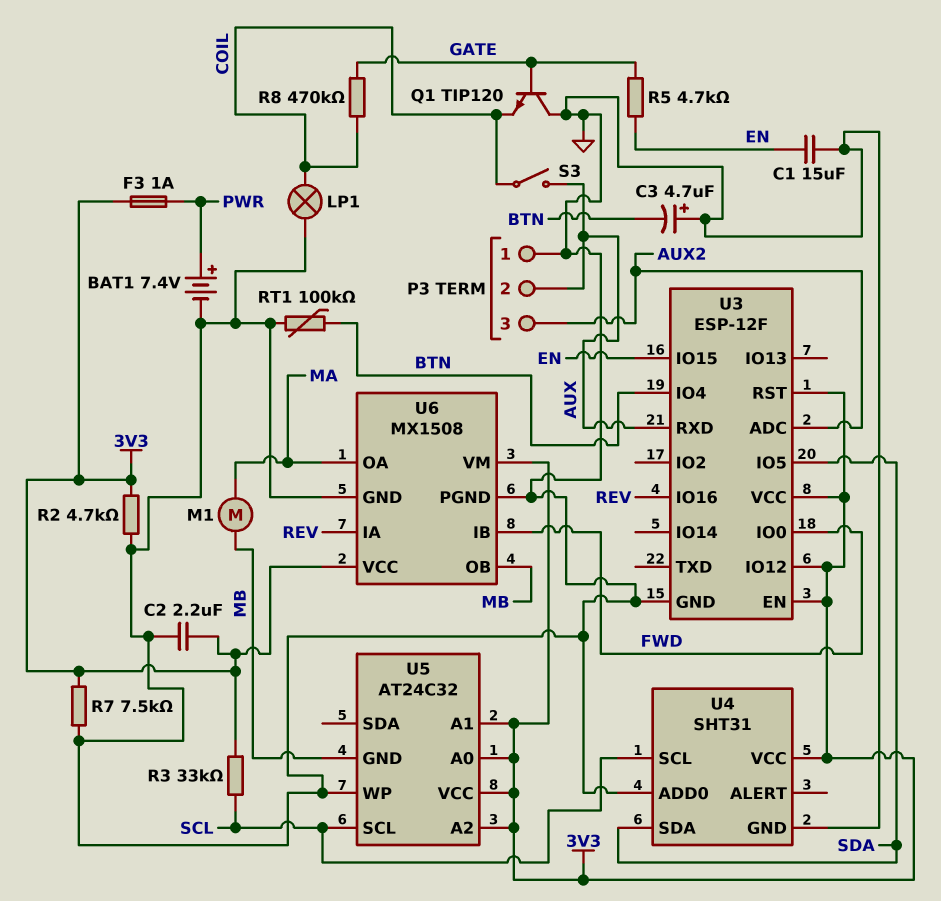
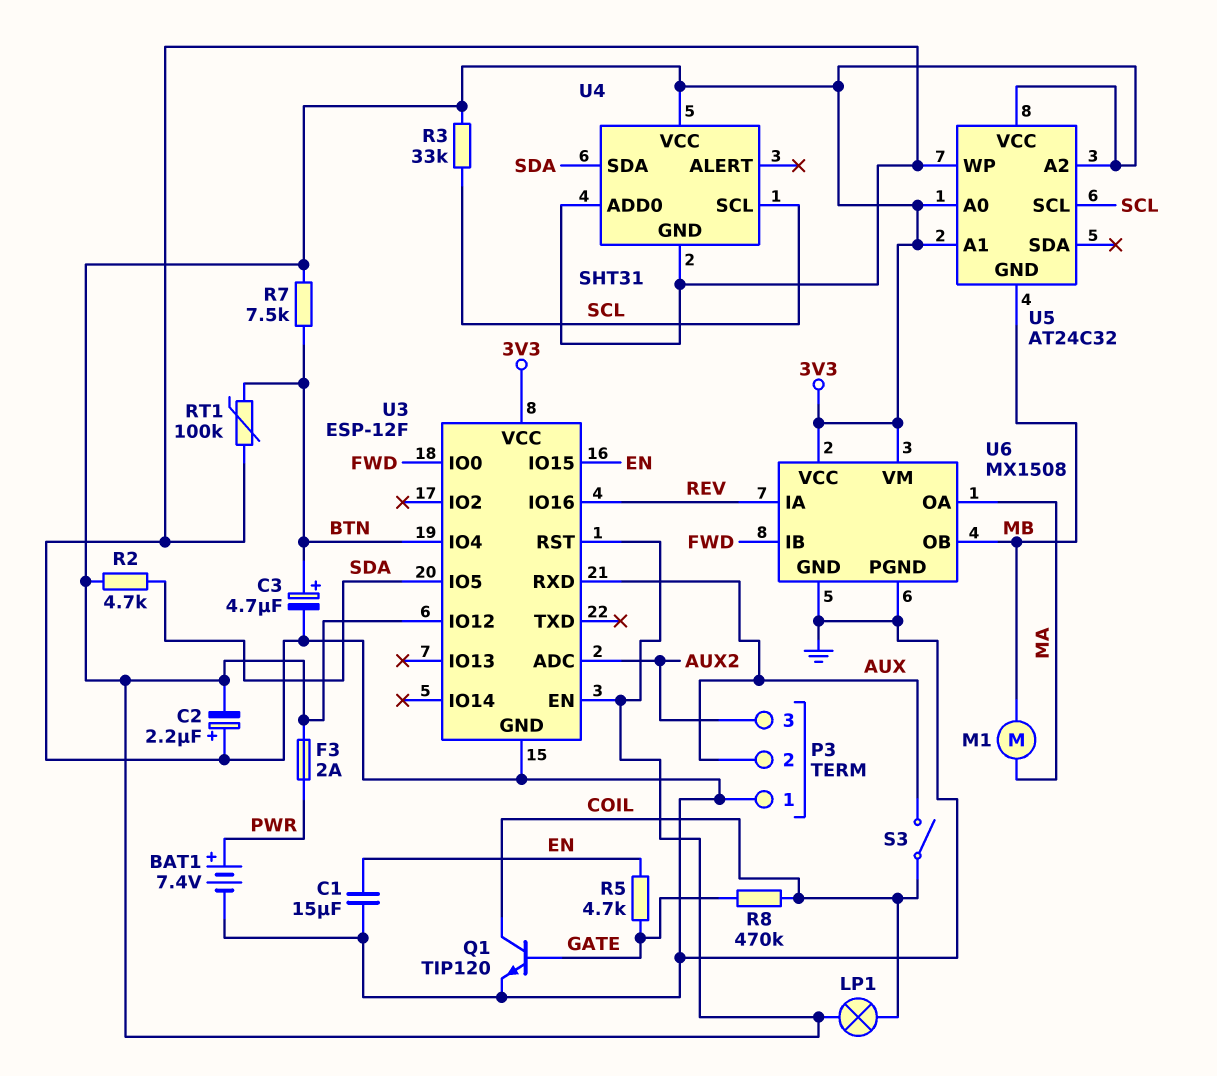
C2: 2.2uF (3V3, GND) -> 2.2uF (plus GND, minus 3V3)
C3: 4.7uF (plus GND, minus BTN) -> 4.7uF (plus BTN, minus GND)
F3: 1A (3V3, PWR) -> 2A (3V3, PWR)
LP1: lamp (COIL, GND) -> lamp (3V3, COIL)
Q1: NPN TIP120 (B GATE, C GND, E COIL) -> NPN TIP120 (B GATE, C COIL, E GND)
R2: 4.7k (3V3, GND) -> 4.7k (3V3, SDA)
R7: 7.5k (3V3, GND) -> 7.5k (3V3, BTN)

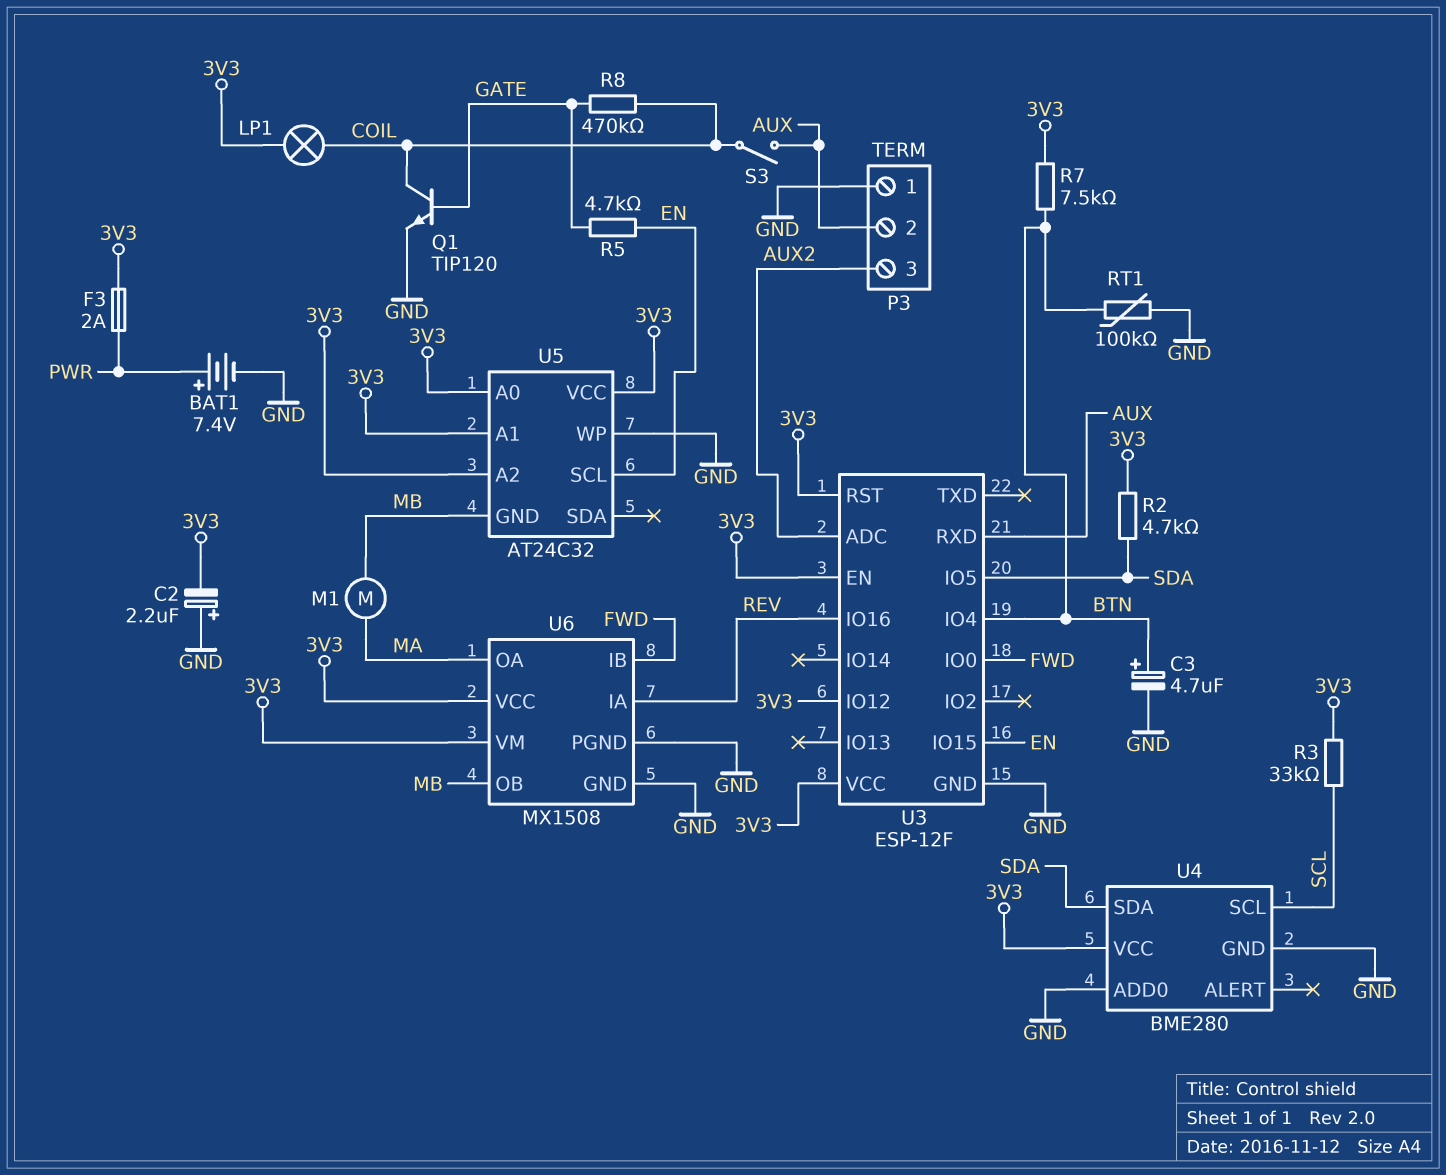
C1: 15uF (EN, GND) -> none
U4: SHT31 -> BME280
U5 pin SCL: SCL -> EN

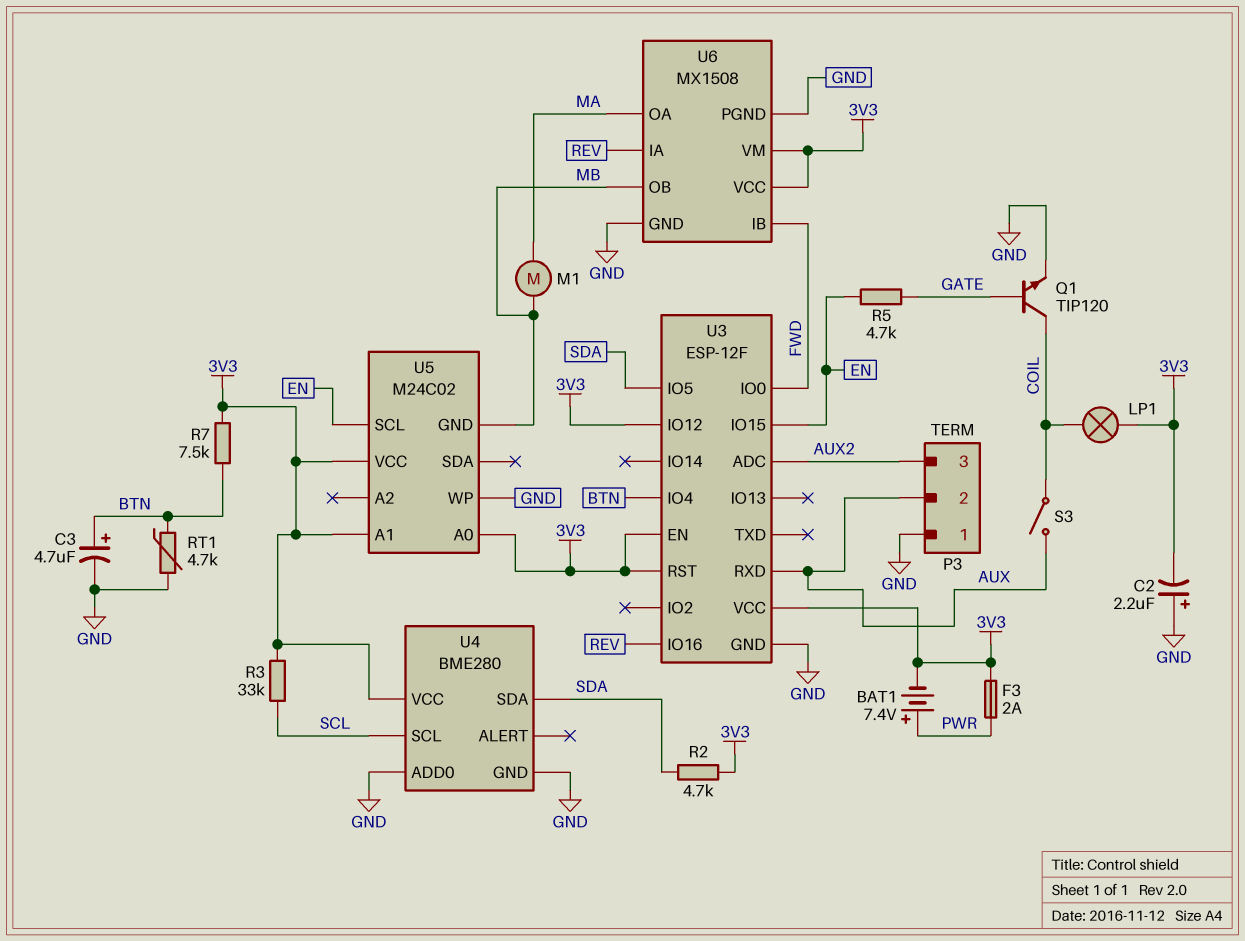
BAT1: 7.4V (plus PWR, minus GND) -> 7.4V (plus PWR, minus 3V3)
R8: 470k (COIL, GATE) -> none
RT1: 100k (BTN, GND) -> 4.7k (BTN, GND)
U5: AT24C32 -> M24C02
U5 pin A2: 3V3 -> none

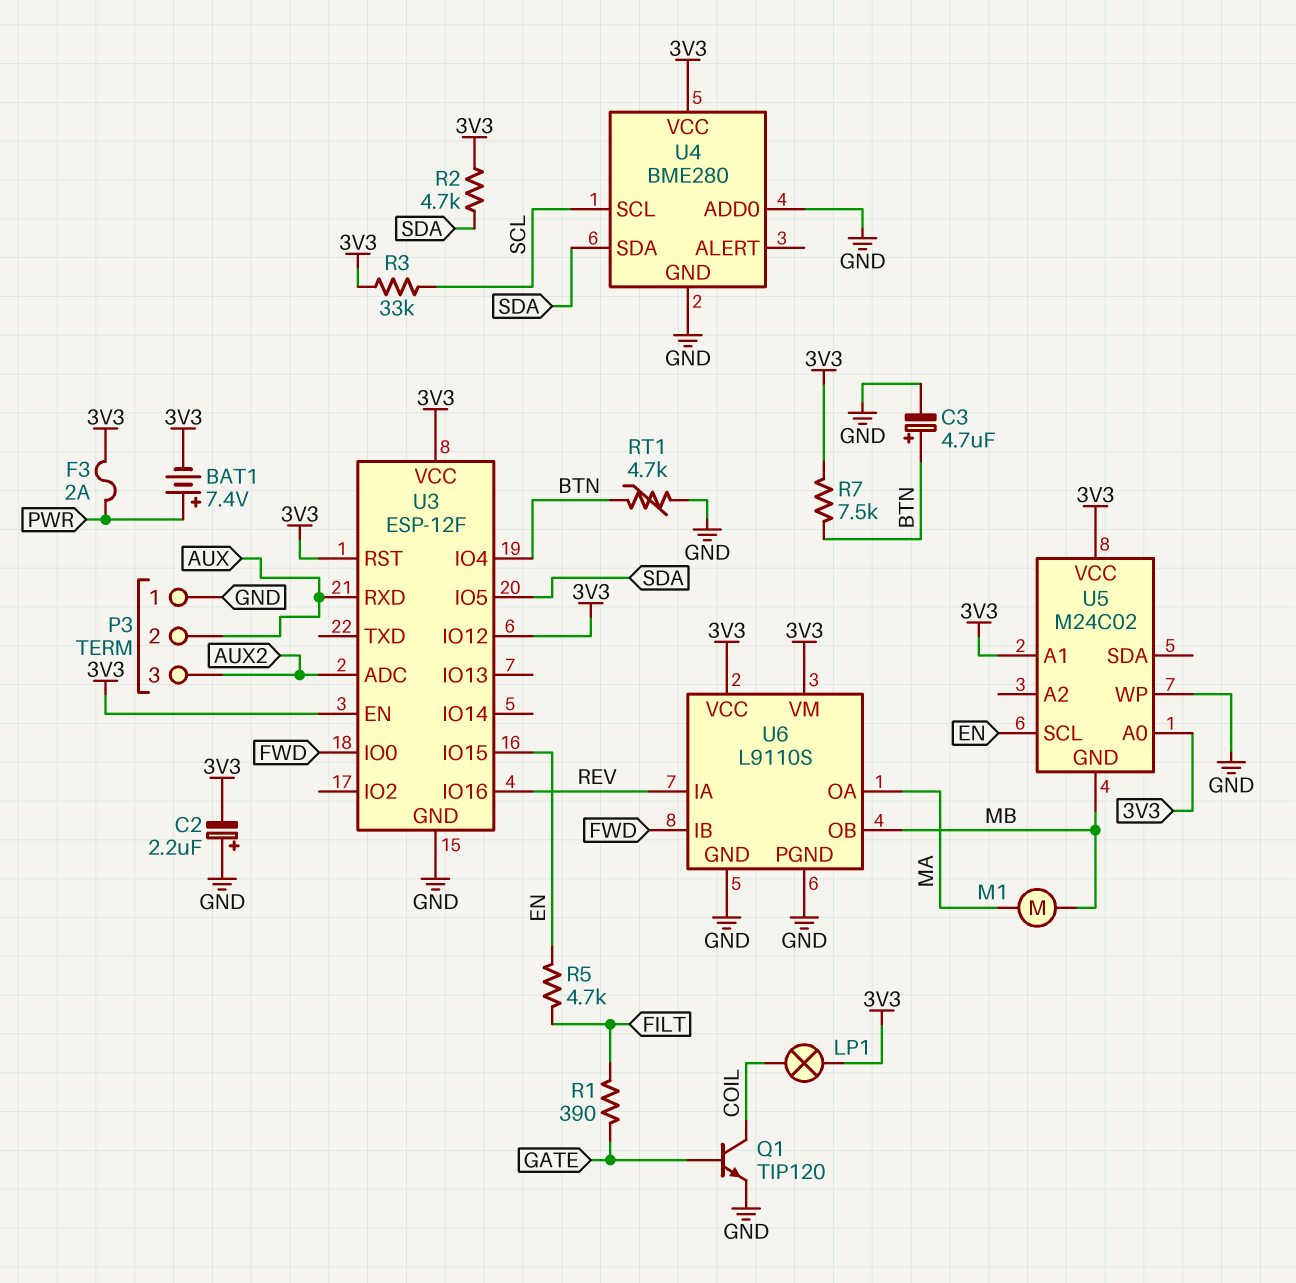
R1: none -> 390 (FILT, GATE)
R5: 4.7k (EN, GATE) -> 4.7k (EN, FILT)
S3: switch (AUX, COIL) -> none
U6: MX1508 -> L9110S

